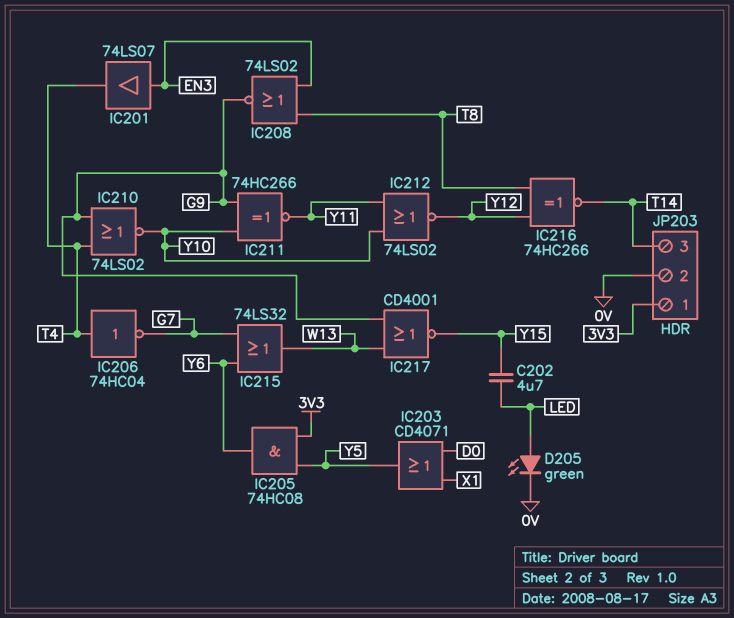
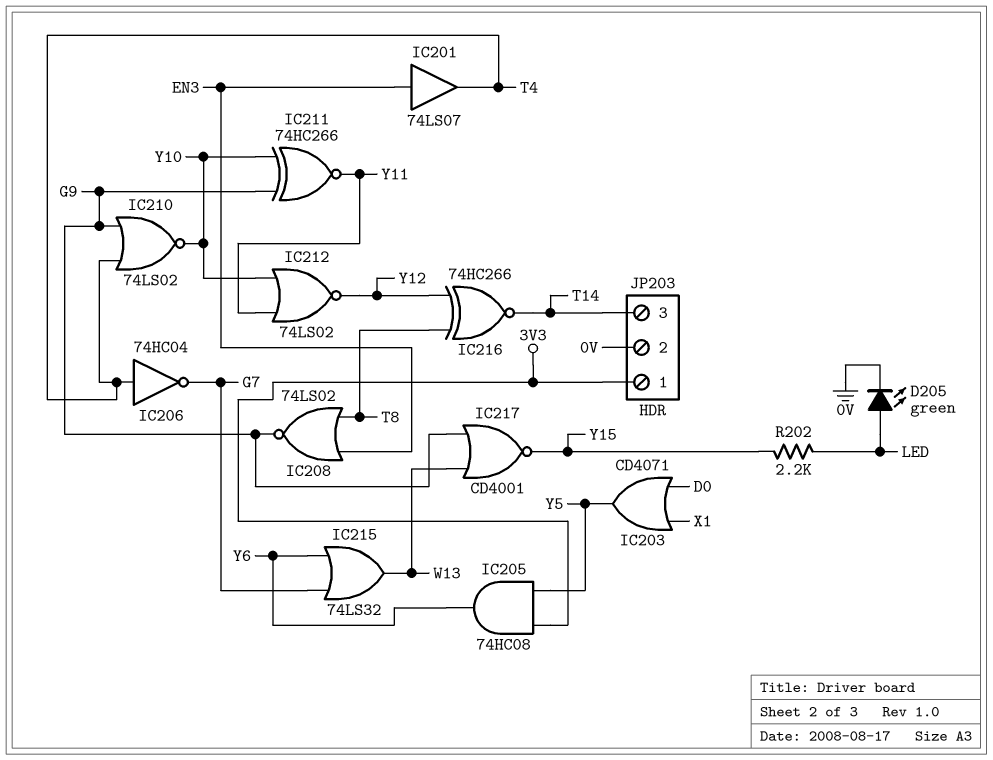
C202: 4.7uF (LED, Y15) -> none
R202: none -> 2.2k (LED, Y15)

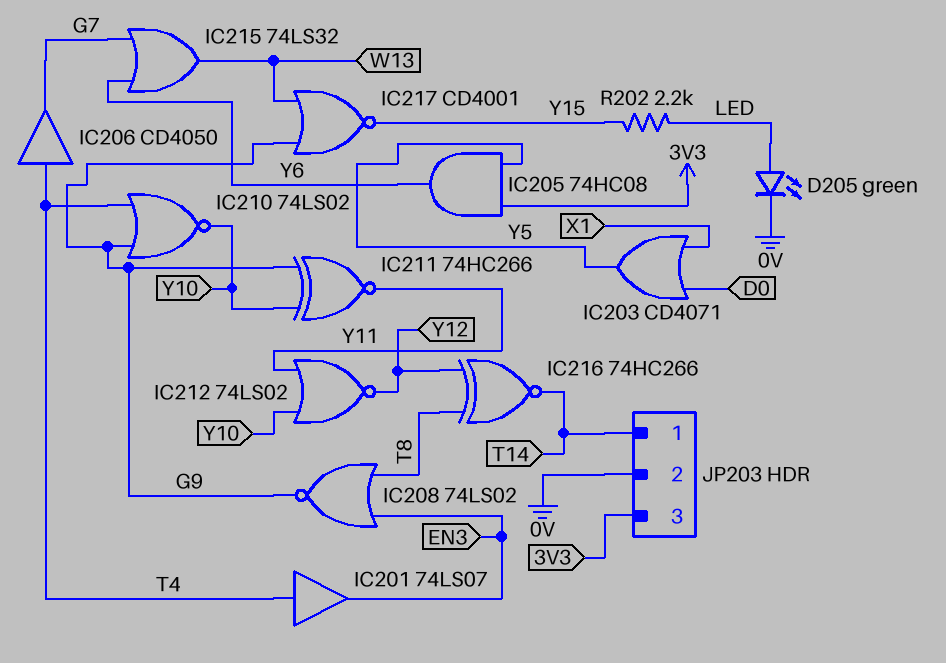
IC201: buffer 74LS07 (in EN3, out T4) -> buffer 74LS07 (in T4, out EN3)
IC206: NOT 74HC04 (in T4, out G7) -> buffer CD4050 (in T4, out G7)
JP203 pin 1: 3V3 -> T14
JP203 pin 3: T14 -> 3V3

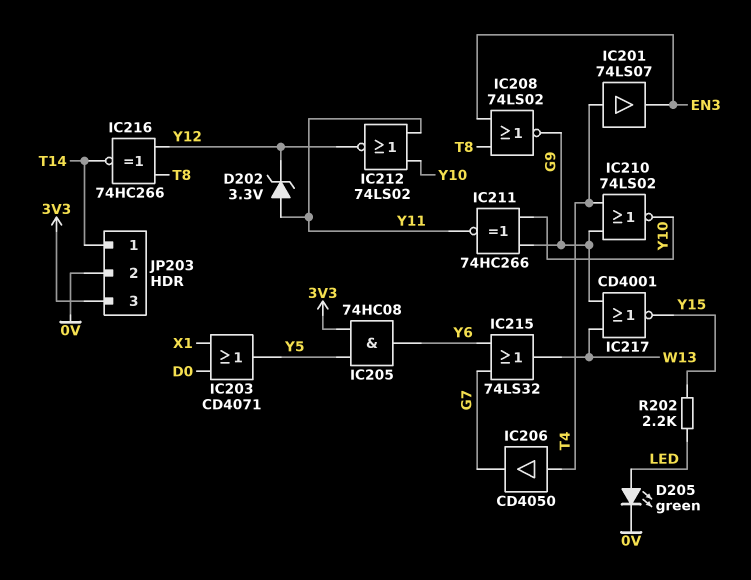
D202: none -> zener 3.3V (A Y11, K Y12)

